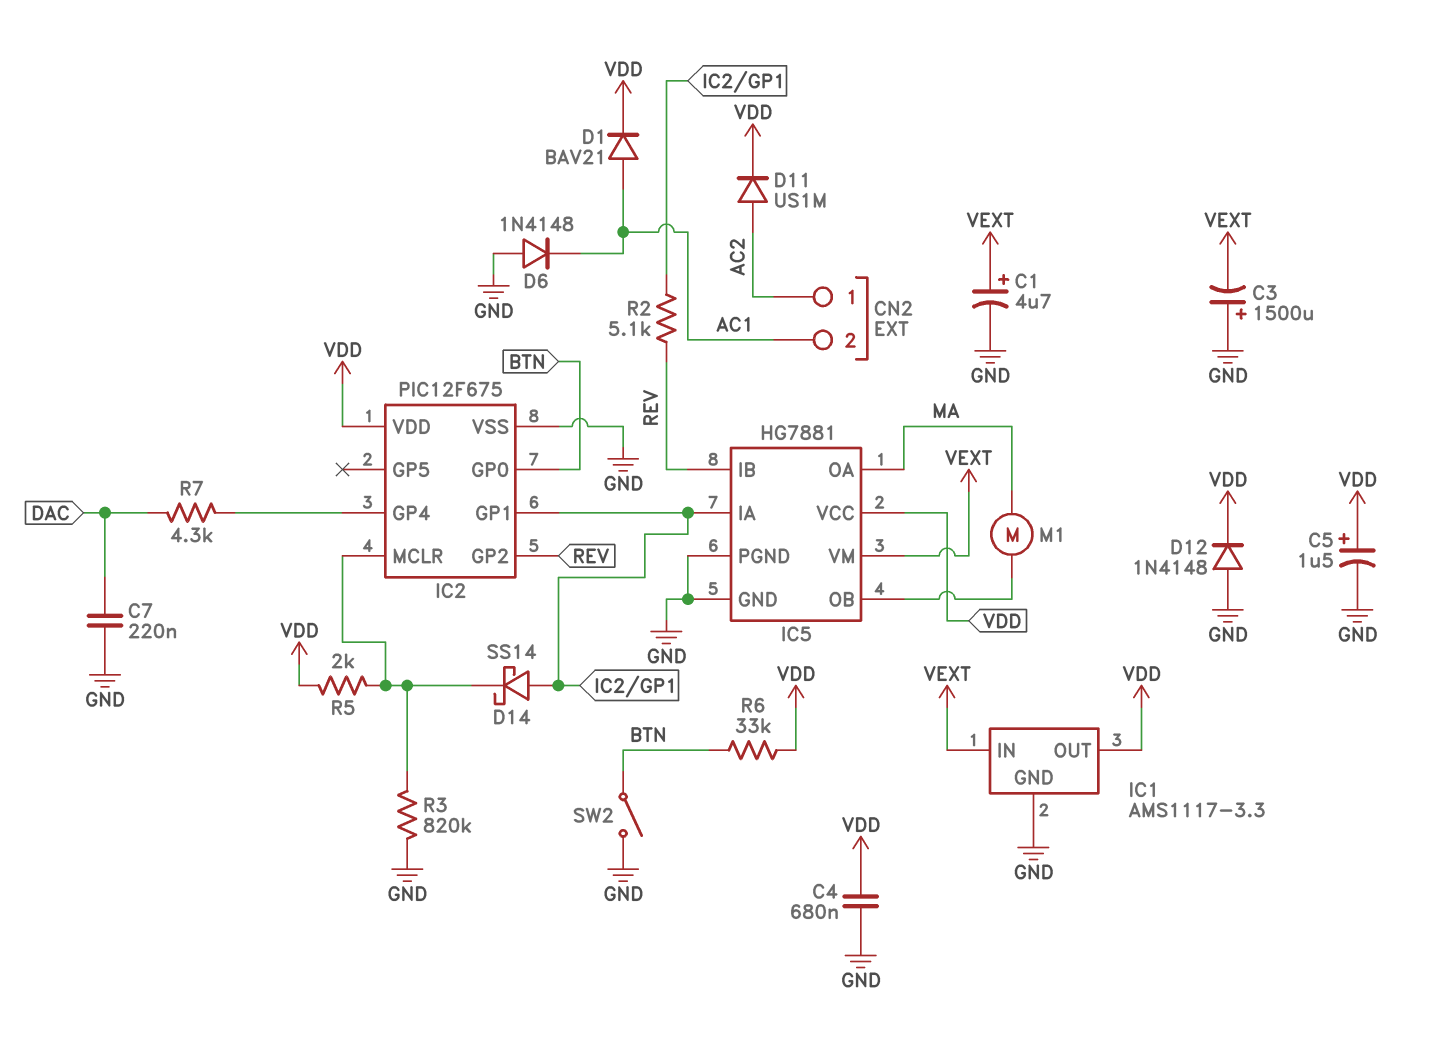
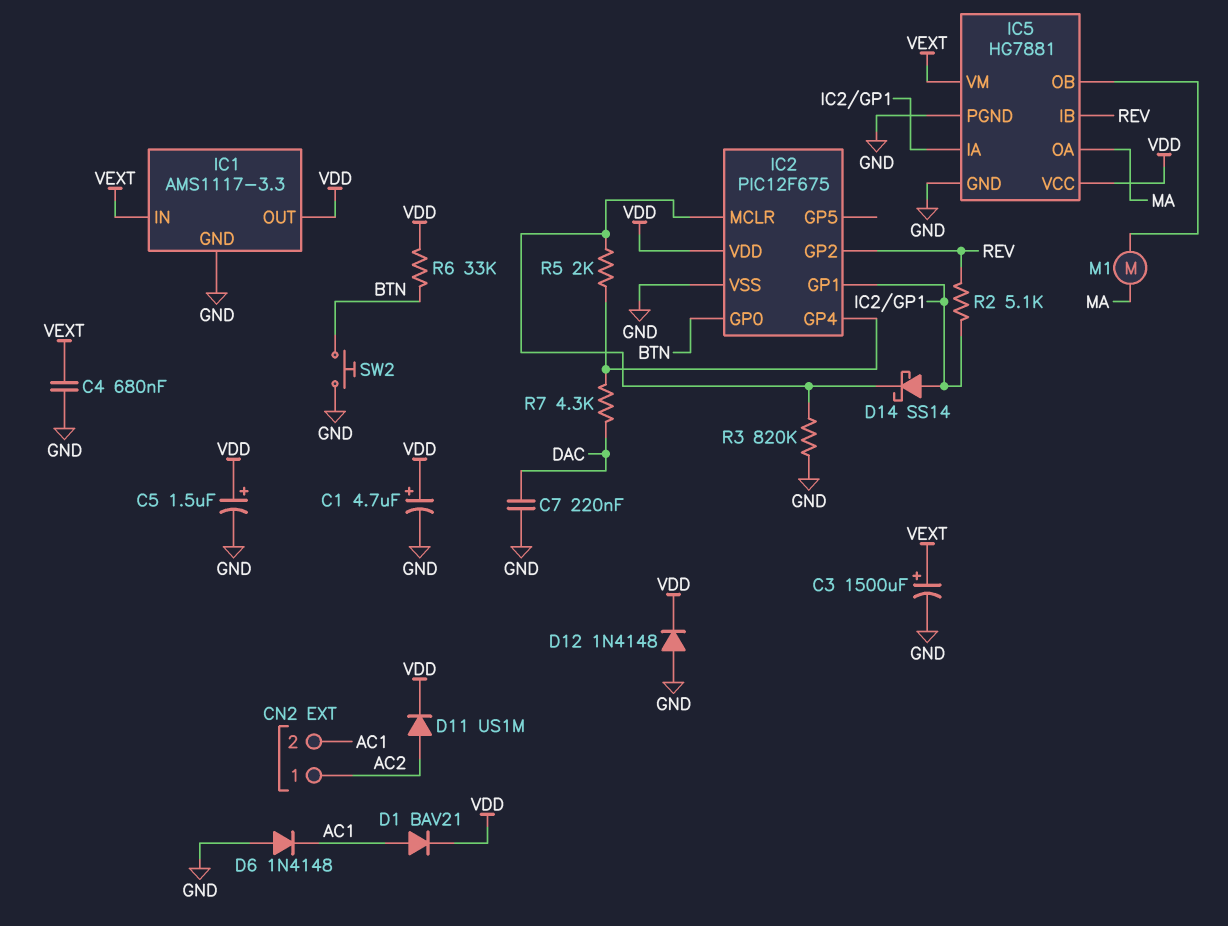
C1: 4.7uF (plus VEXT, minus GND) -> 4.7uF (plus VDD, minus GND)
C3: 1500uF (plus GND, minus VEXT) -> 1500uF (plus VEXT, minus GND)
C4: 680nF (GND, VDD) -> 680nF (GND, VEXT)
R5: 2k (IC2/MCLR, VDD) -> 2k (IC2/GP4, IC2/MCLR)
SW2: switch (BTN, GND) -> button (BTN, GND)

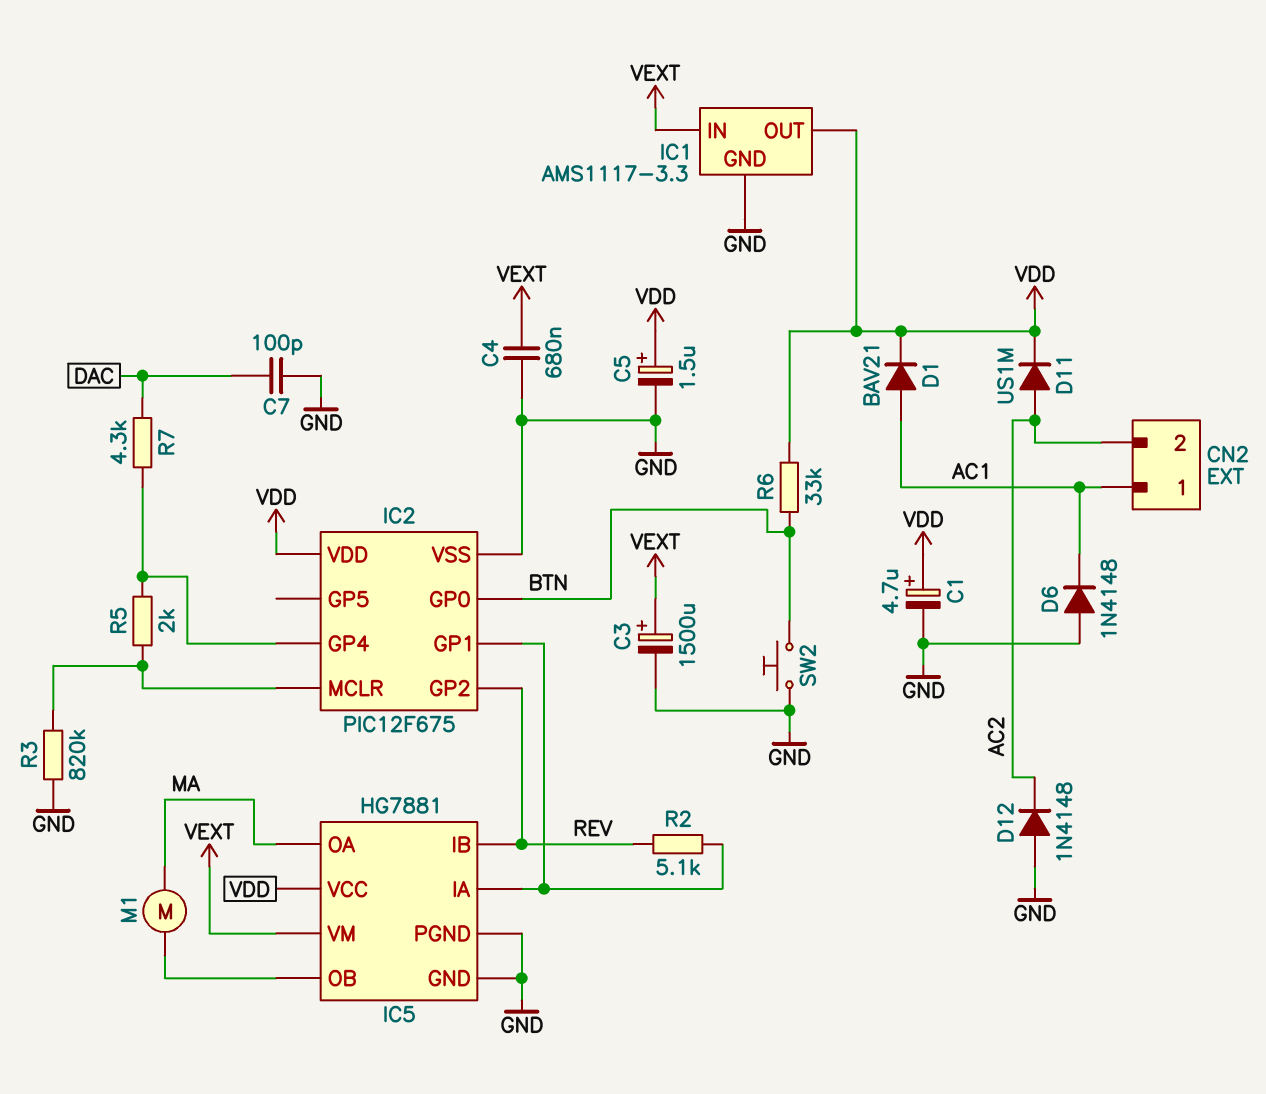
C7: 220nF (DAC, GND) -> 100pF (DAC, GND)
CN2 pin 1: AC2 -> AC1
CN2 pin 2: AC1 -> AC2
D12: diode 1N4148 (A GND, K VDD) -> diode 1N4148 (A GND, K AC2)
D14: schottky SS14 (A IC2/GP1, K IC2/MCLR) -> none

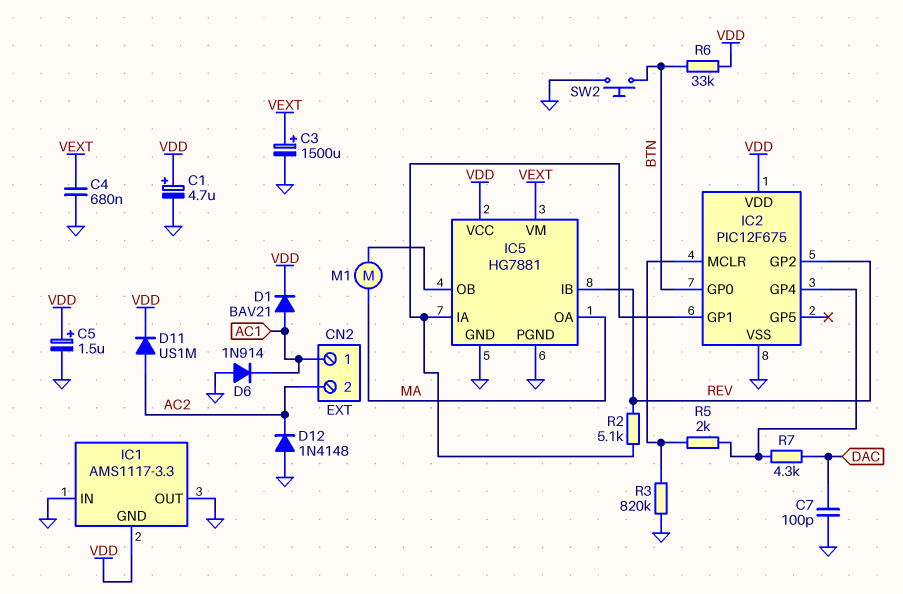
D6: diode 1N4148 (A GND, K AC1) -> diode 1N914 (A GND, K AC1)
IC1 pin GND: GND -> VDD
IC1 pin IN: VEXT -> GND
IC1 pin OUT: VDD -> GND

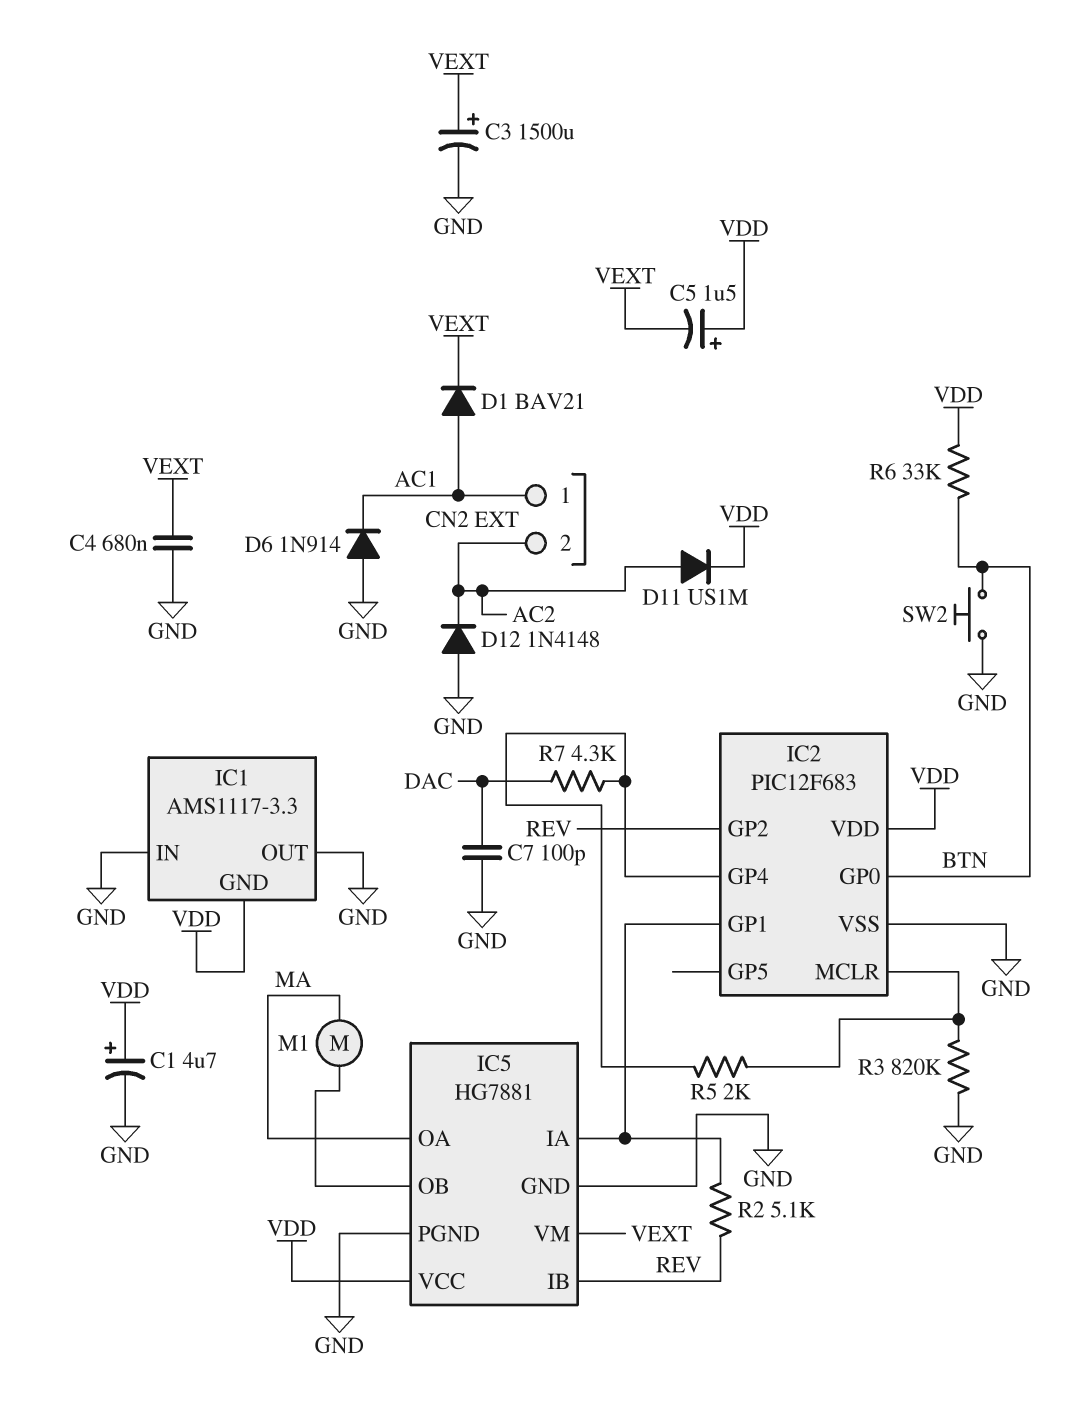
C5: 1.5uF (plus VDD, minus GND) -> 1.5uF (plus VDD, minus VEXT)
D1: diode BAV21 (A AC1, K VDD) -> diode BAV21 (A AC1, K VEXT)
IC2: PIC12F675 -> PIC12F683

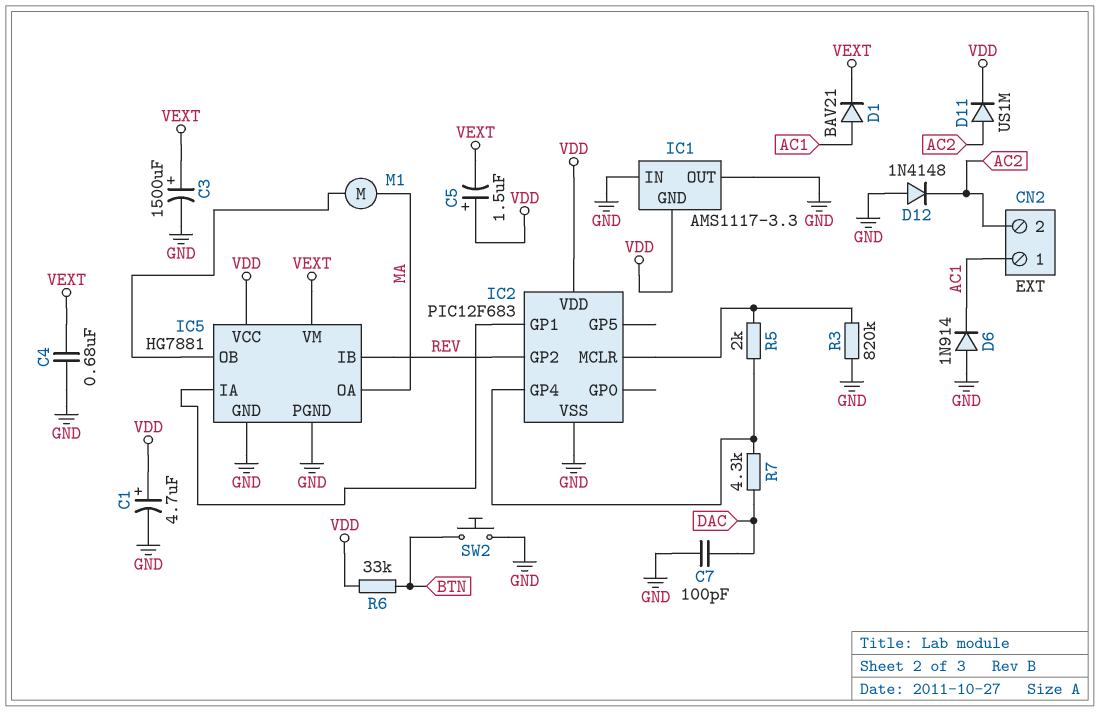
IC2 pin GP0: BTN -> none
R2: 5.1k (IC2/GP1, REV) -> none

